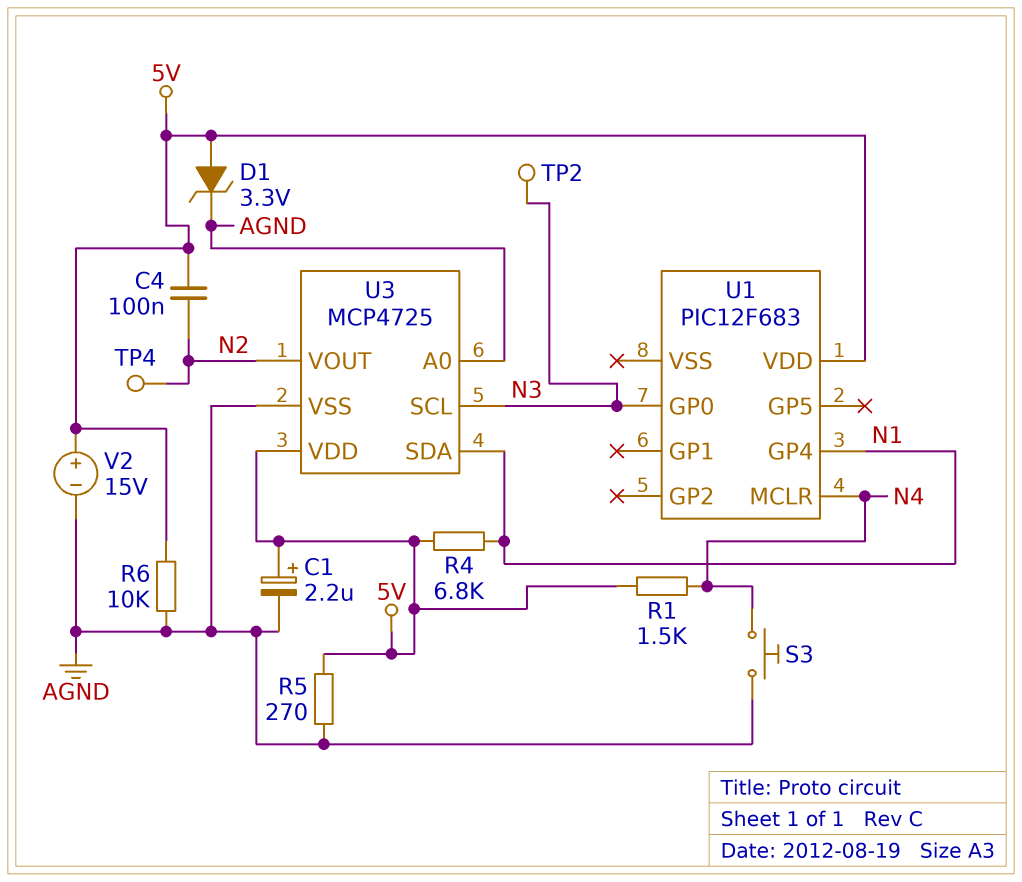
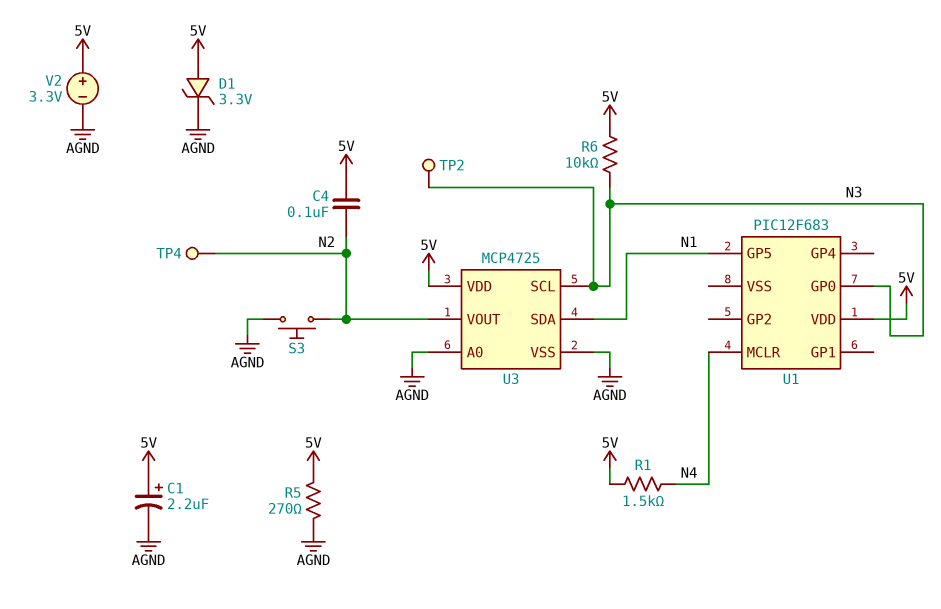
R4: 6.8k (5V, N1) -> none
R6: 10k (5V, AGND) -> 10k (5V, N3)
S3: button (AGND, N4) -> button (AGND, N2)
U1 pin GP4: N1 -> none
U1 pin GP5: none -> N1
V2: 15V (plus 5V, minus AGND) -> 3.3V (plus 5V, minus AGND)

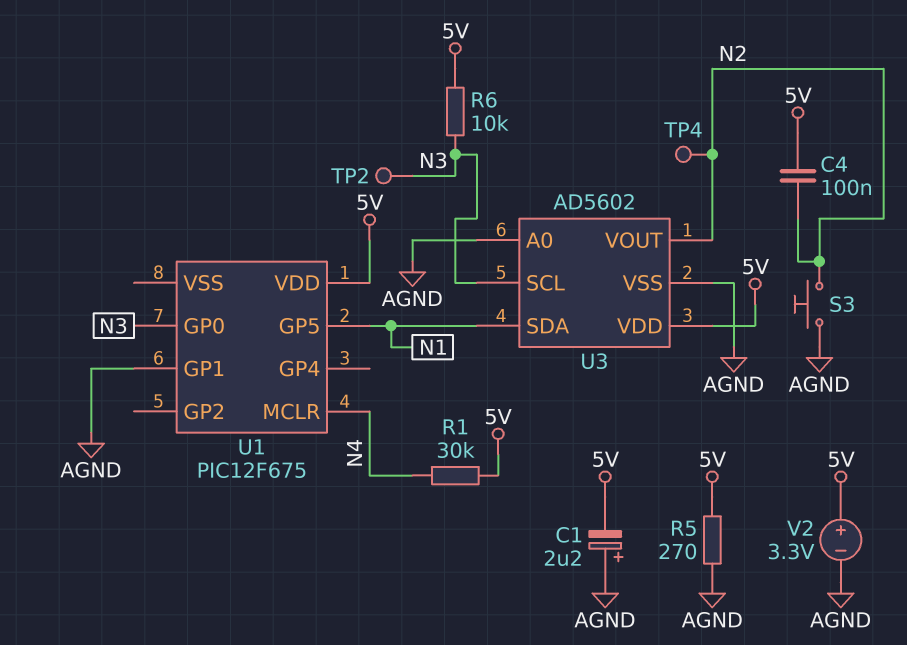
C1: 2.2uF (plus 5V, minus AGND) -> 2.2uF (plus AGND, minus 5V)
D1: zener 3.3V (A 5V, K AGND) -> none
R1: 1.5k (5V, N4) -> 30k (5V, N4)
U1: PIC12F683 -> PIC12F675
U1 pin GP1: none -> AGND
U3: MCP4725 -> AD5602

